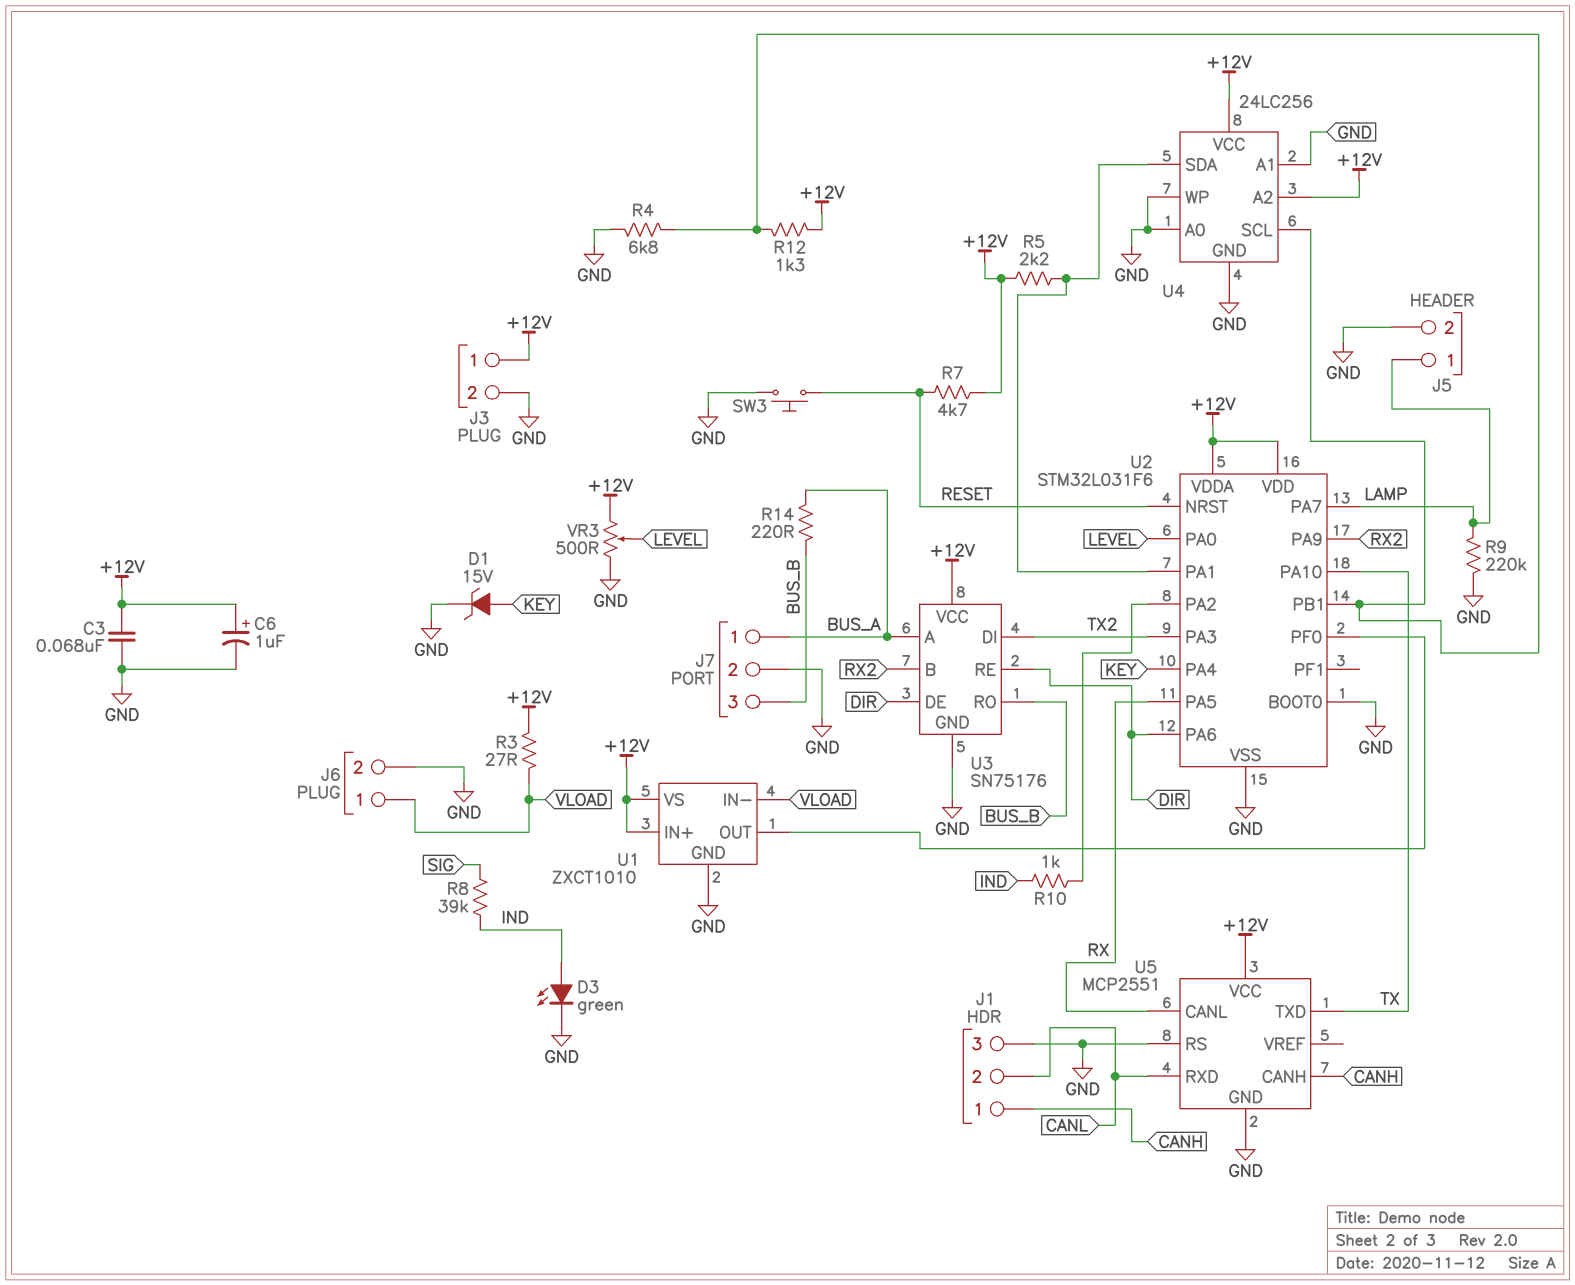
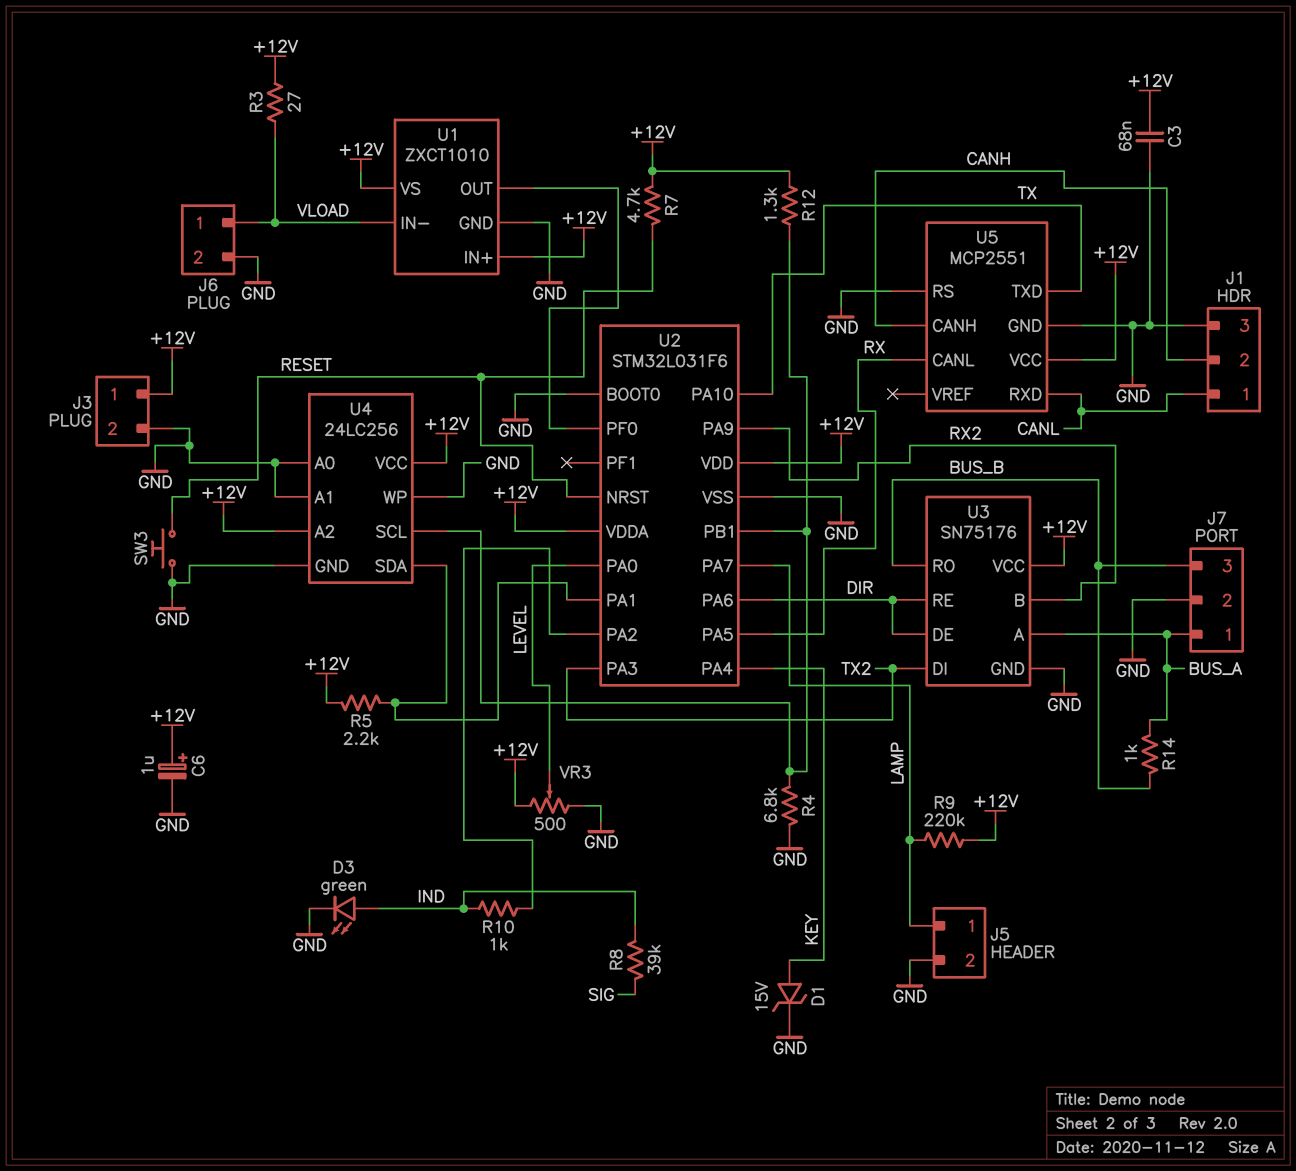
J1 pin 1: CANH -> CANL
J1 pin 2: CANL -> CANH
R9: 220k (GND, LAMP) -> 220k (+12V, LAMP)
R14: 220 (BUS_A, BUS_B) -> 1k (BUS_A, BUS_B)

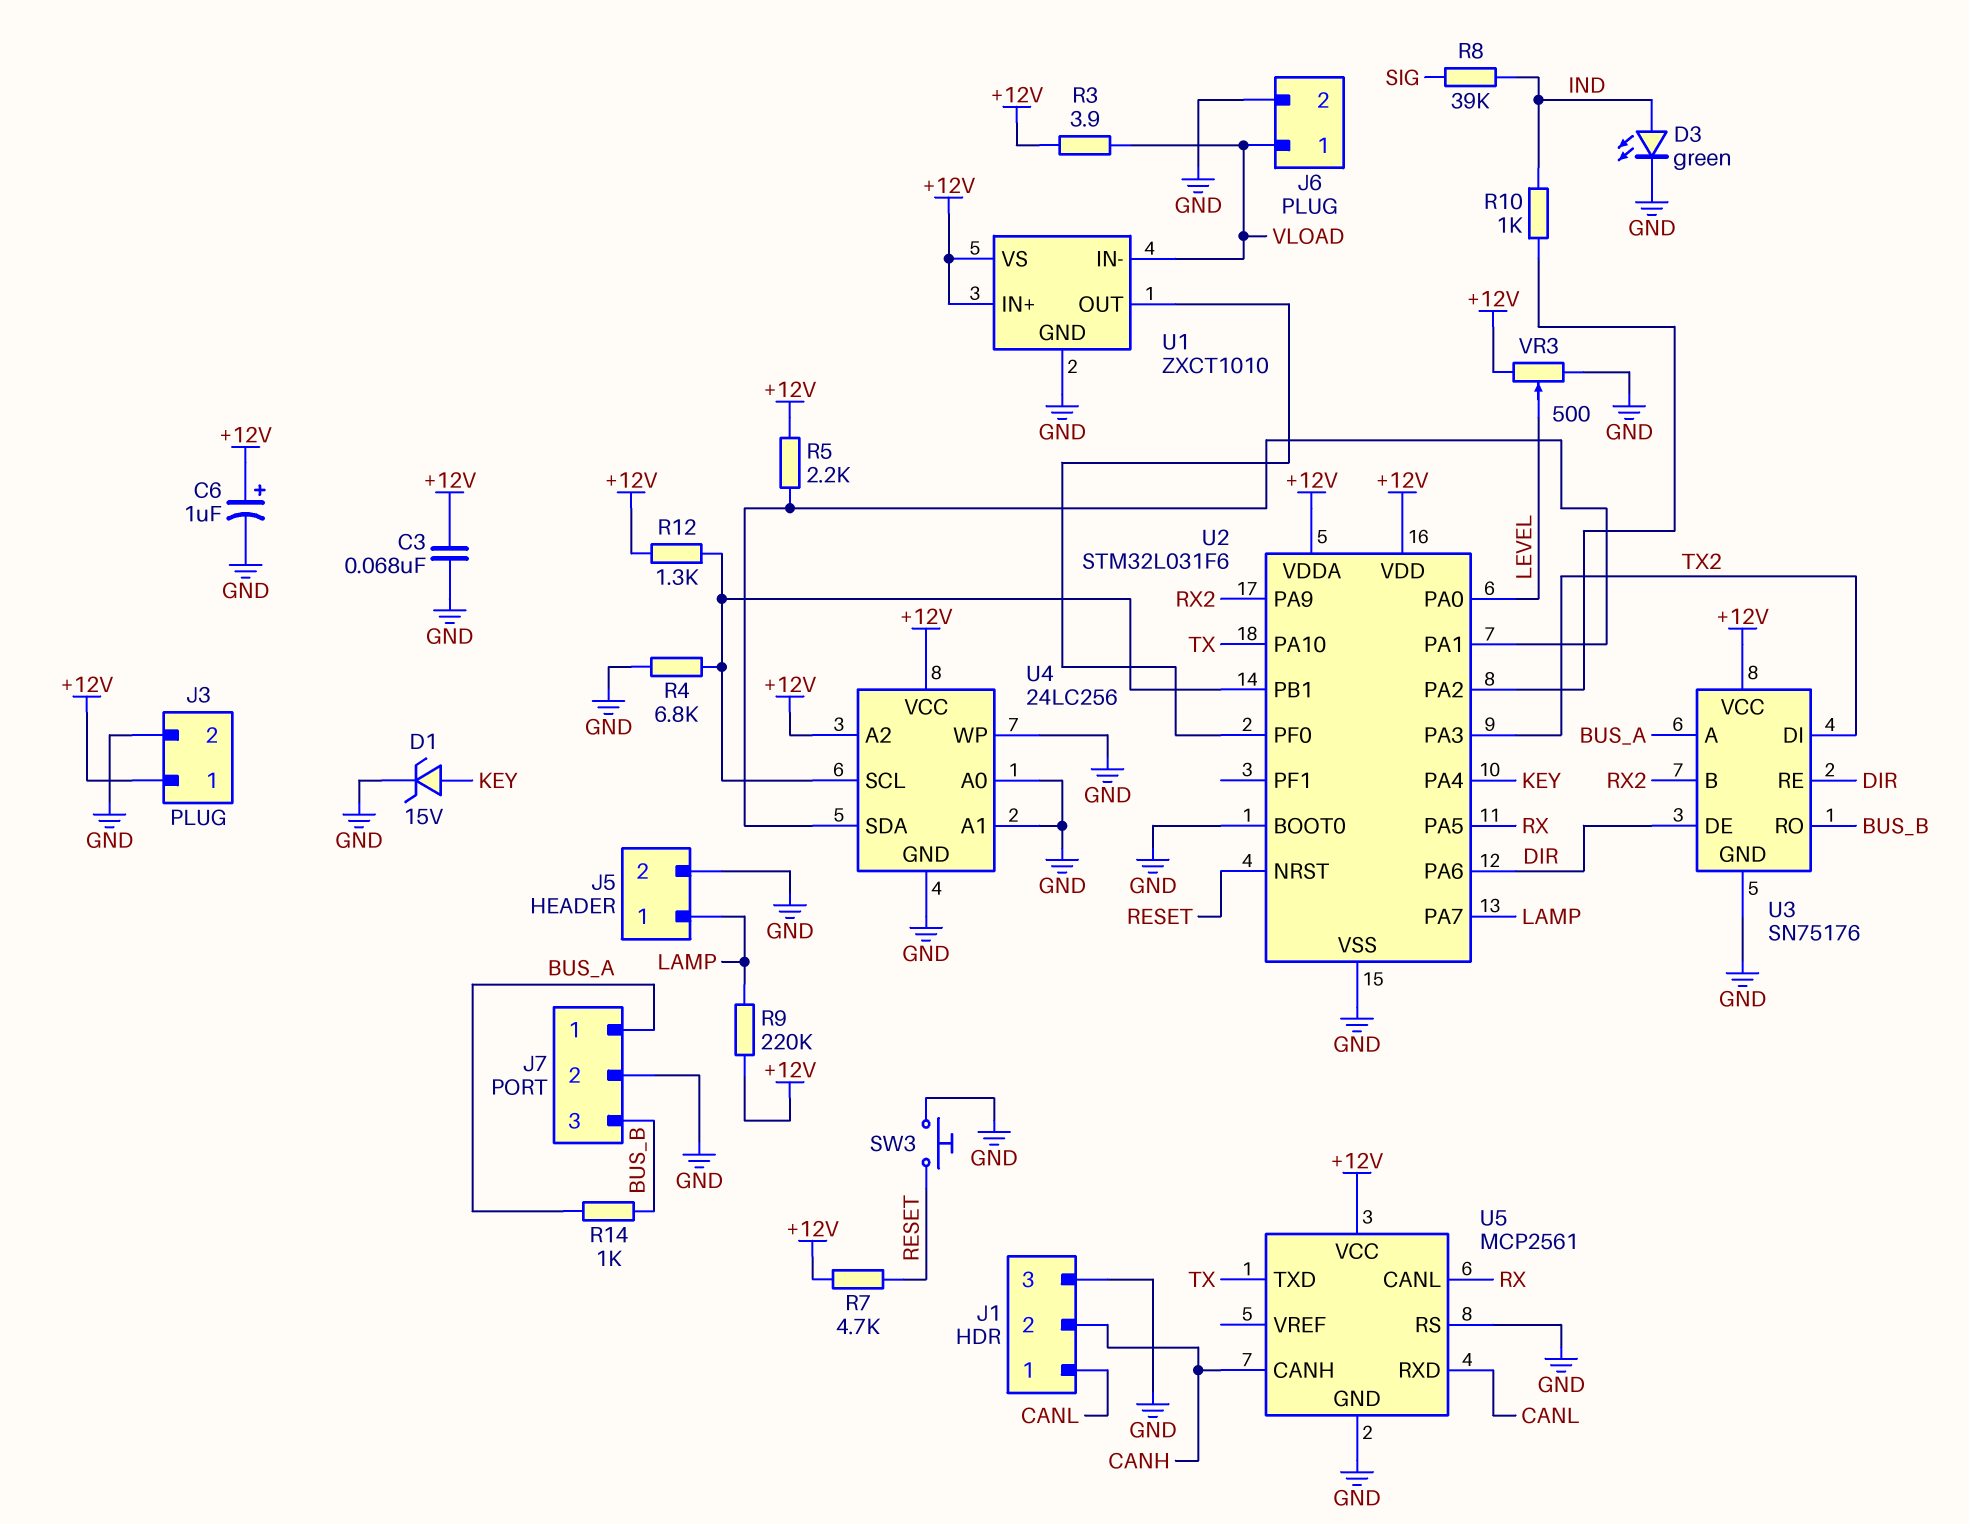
R3: 27 (+12V, VLOAD) -> 3.9 (+12V, VLOAD)
U5: MCP2551 -> MCP2561

